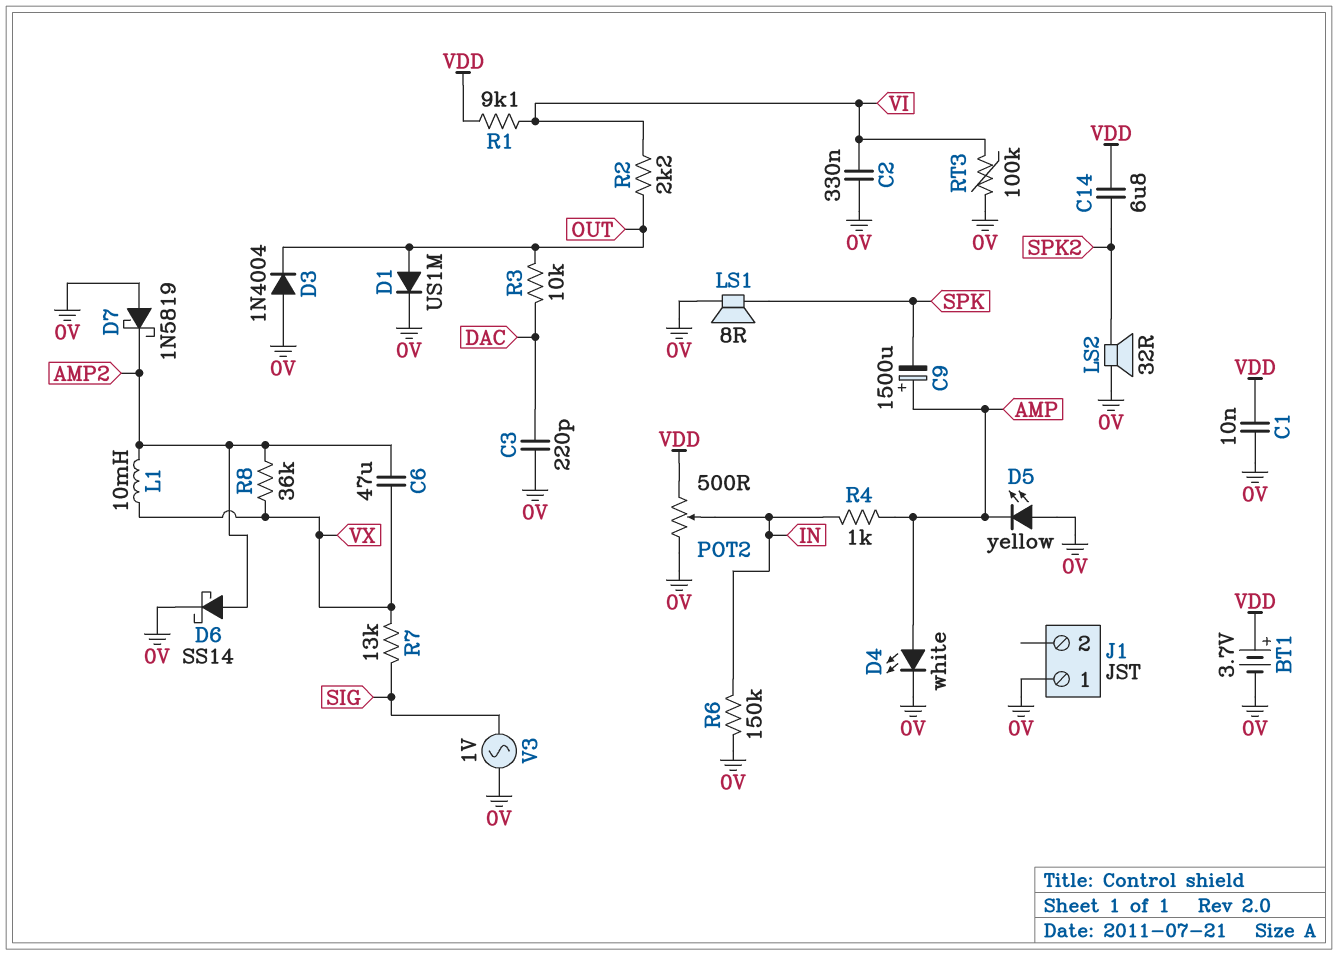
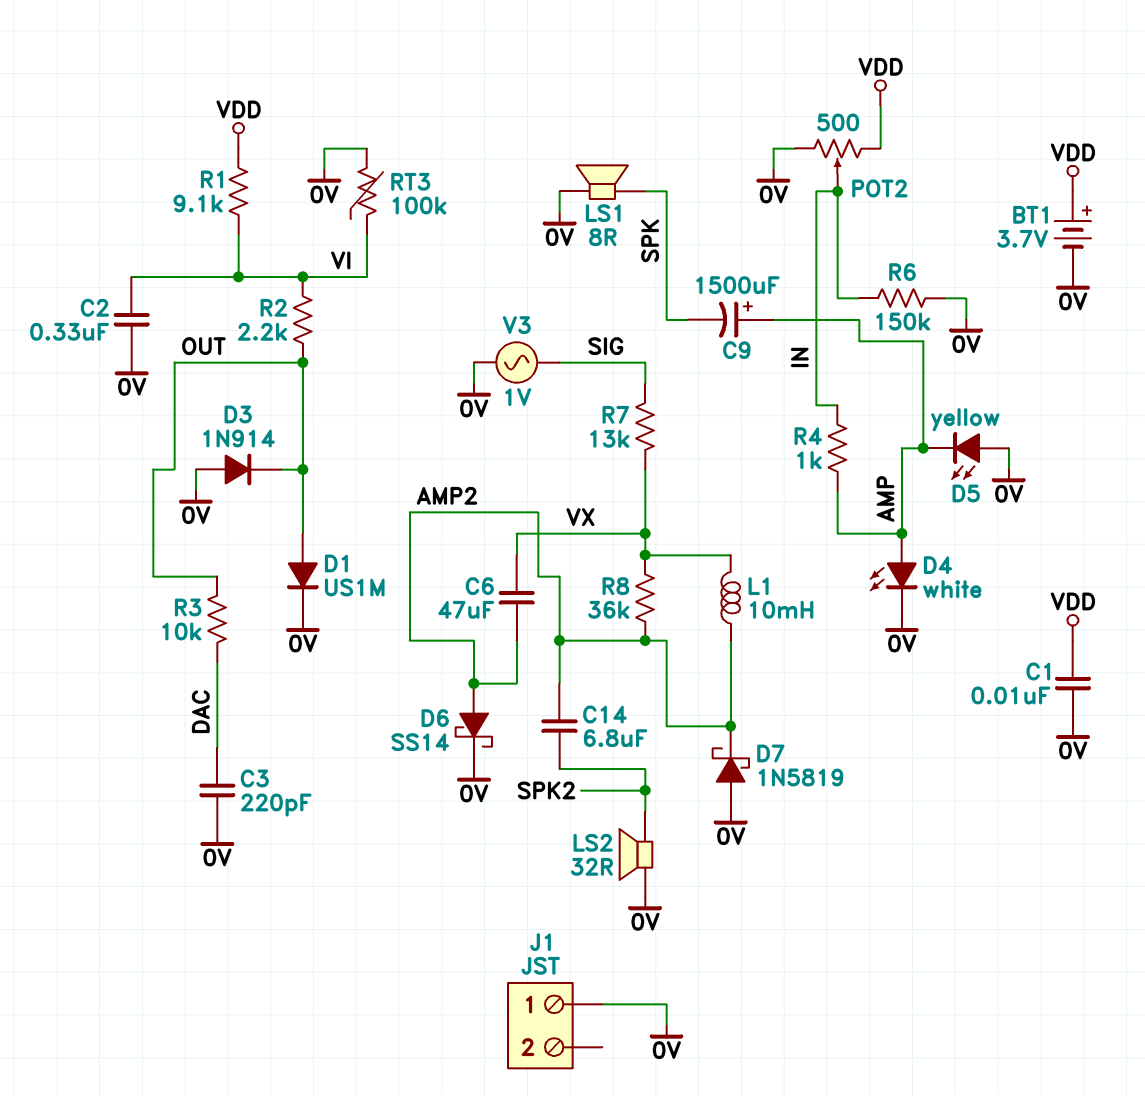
C14: 6.8uF (SPK2, VDD) -> 6.8uF (AMP2, SPK2)
D3: diode 1N4004 (A 0V, K OUT) -> diode 1N914 (A 0V, K OUT)

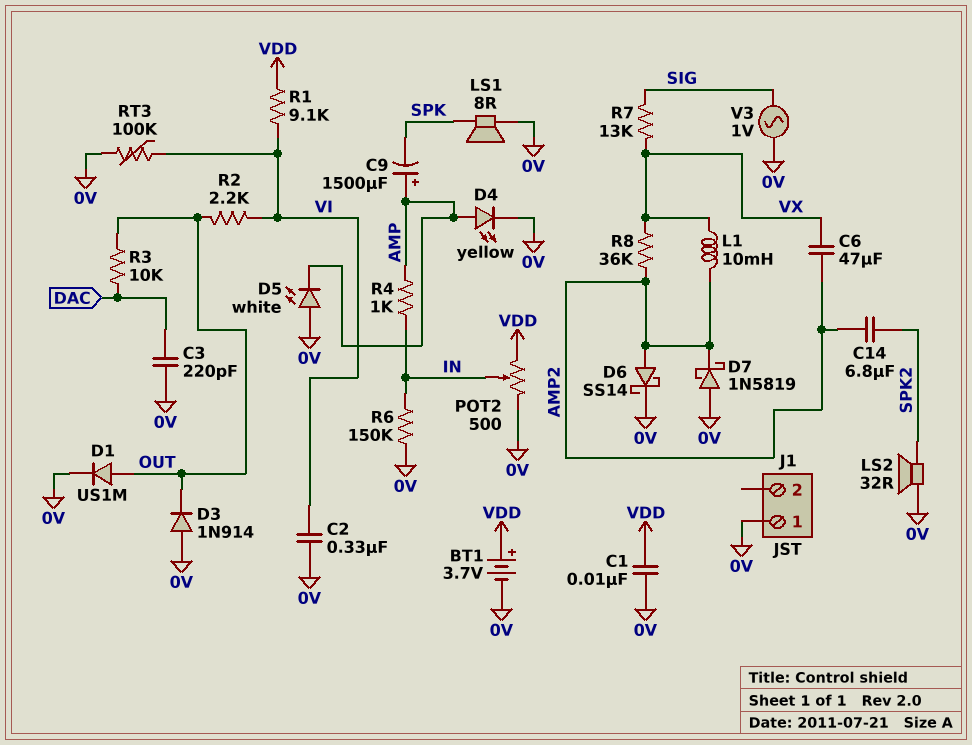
D4: LED white (A AMP, K 0V) -> LED yellow (A AMP, K 0V)
D5: LED yellow (A 0V, K AMP) -> LED white (A 0V, K AMP)

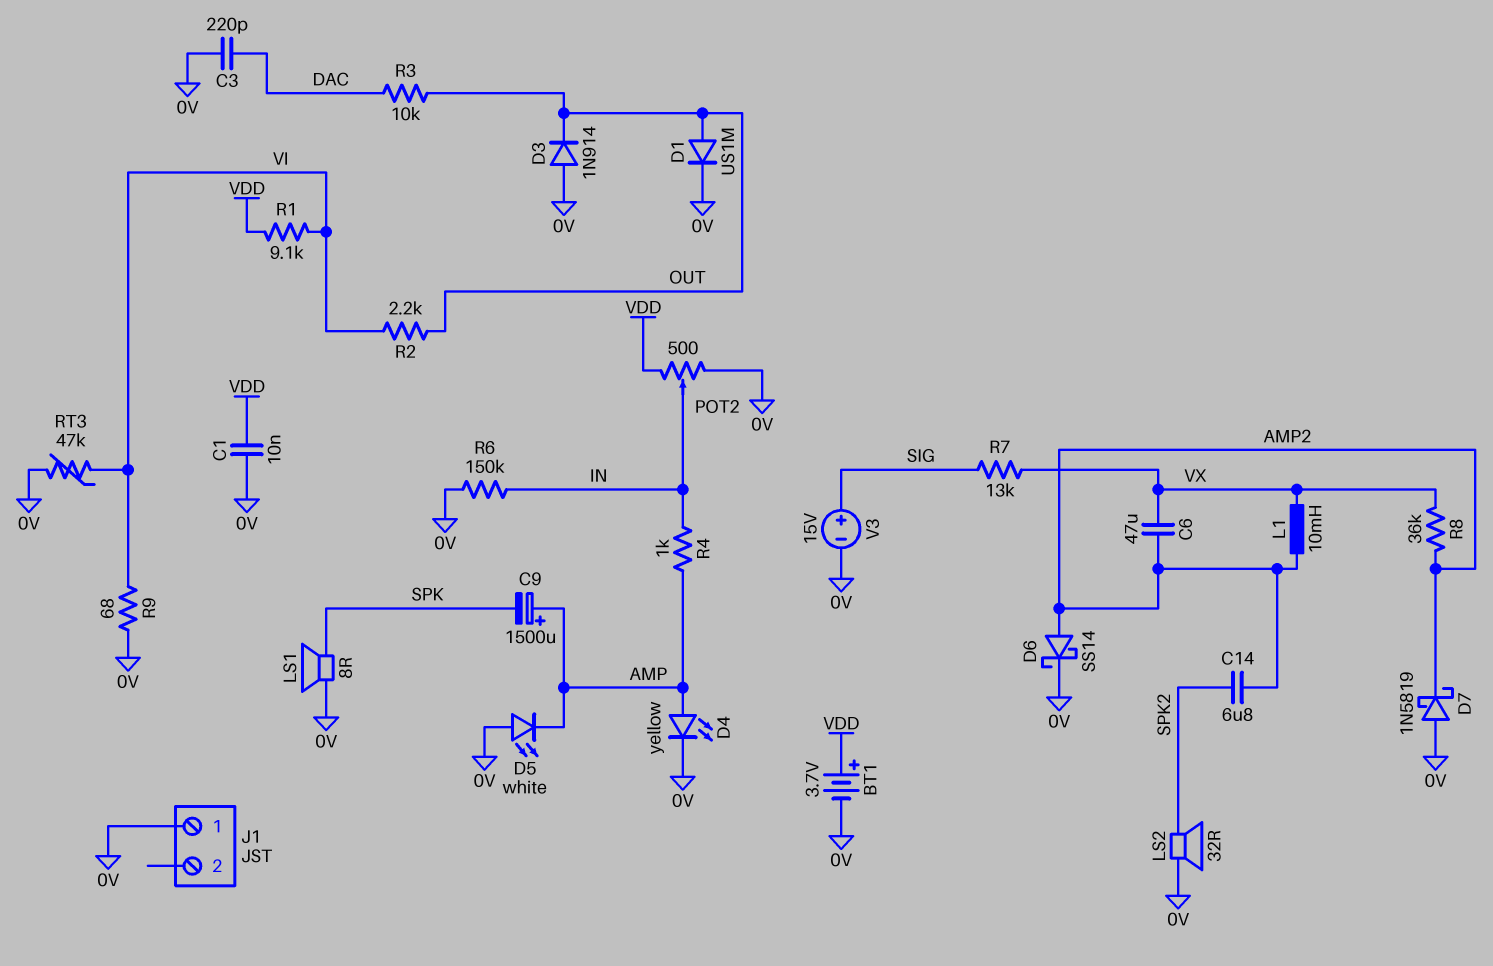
C2: 330nF (0V, VI) -> none
R9: none -> 68 (0V, VI)
RT3: 100k (0V, VI) -> 47k (0V, VI)
V3: AC 1V (0V, SIG) -> 15V (plus SIG, minus 0V)

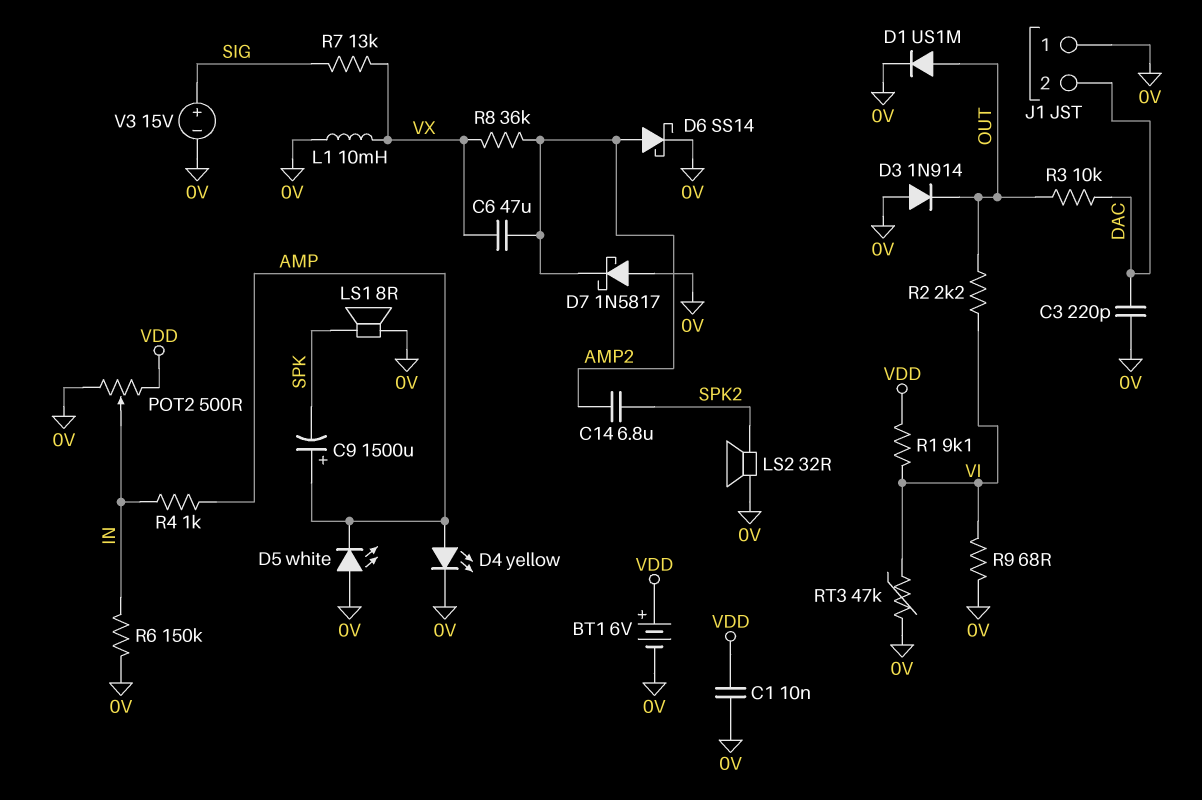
BT1: 3.7V (plus VDD, minus 0V) -> 6V (plus VDD, minus 0V)
D7: schottky 1N5819 (A 0V, K AMP2) -> schottky 1N5817 (A 0V, K AMP2)
J1 pin 2: none -> DAC
L1: 10mH (AMP2, VX) -> 10mH (0V, VX)

